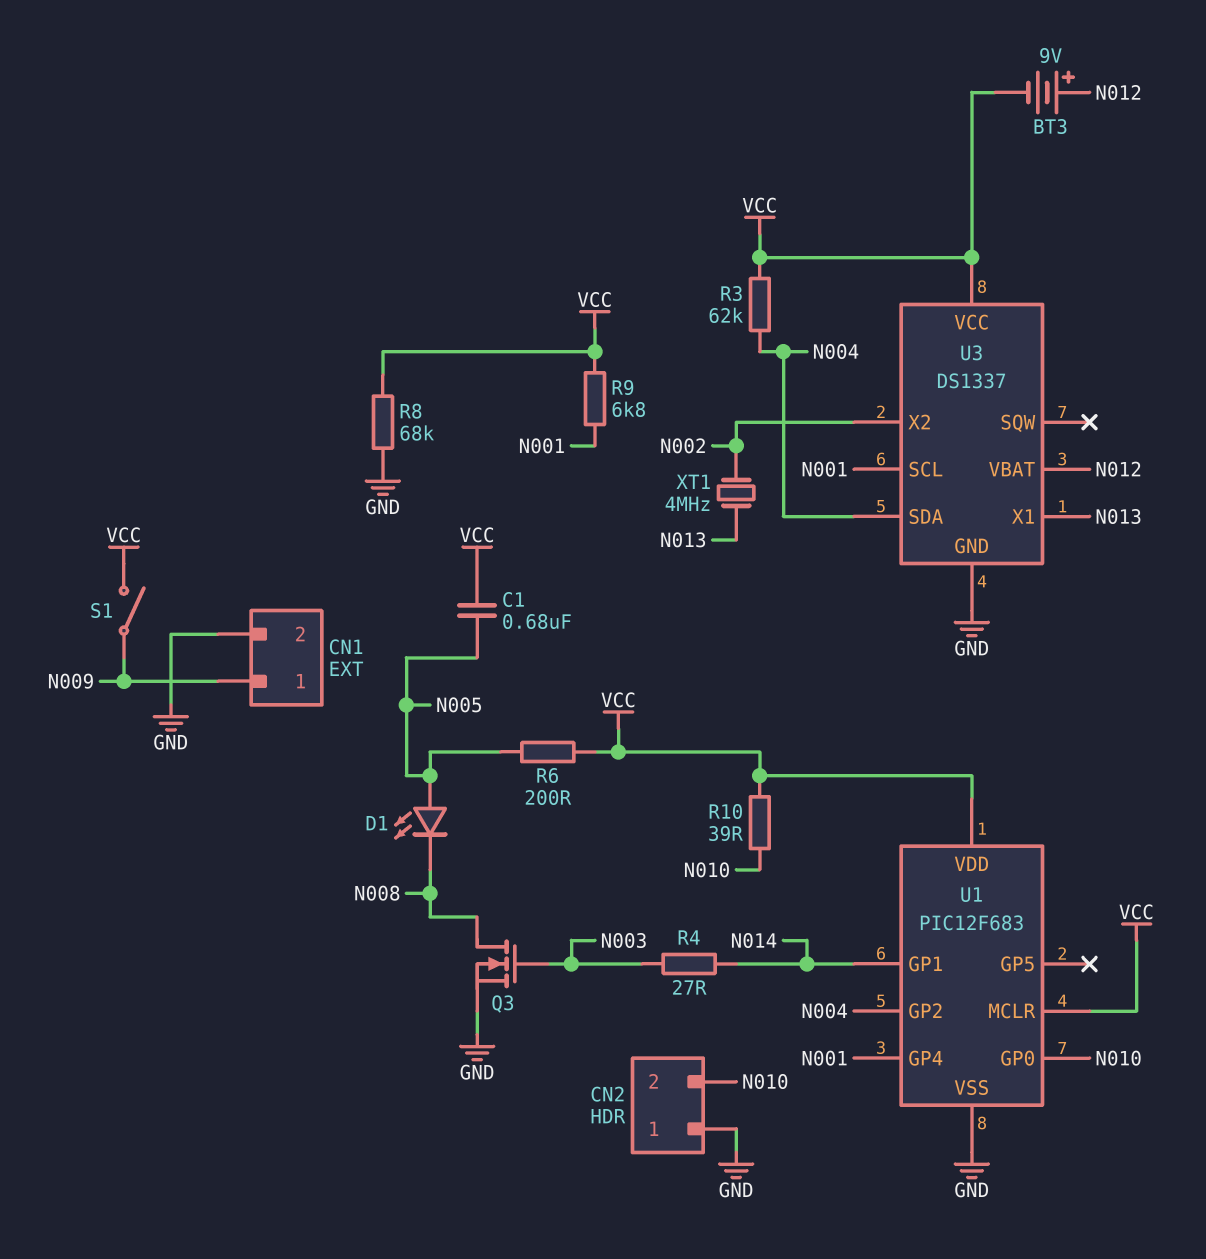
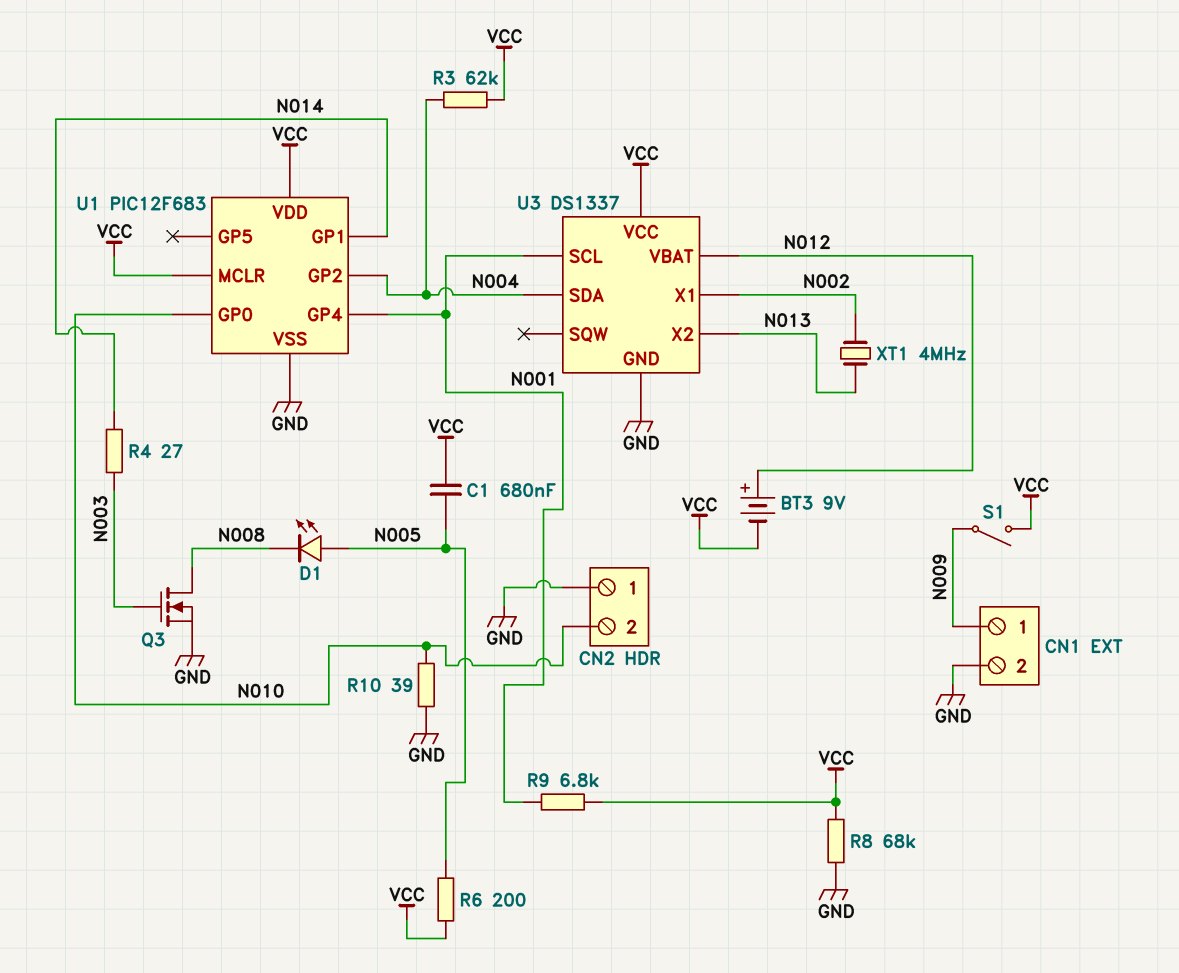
R10: 39 (N010, VCC) -> 39 (GND, N010)
U3 pin X1: N013 -> N002
U3 pin X2: N002 -> N013

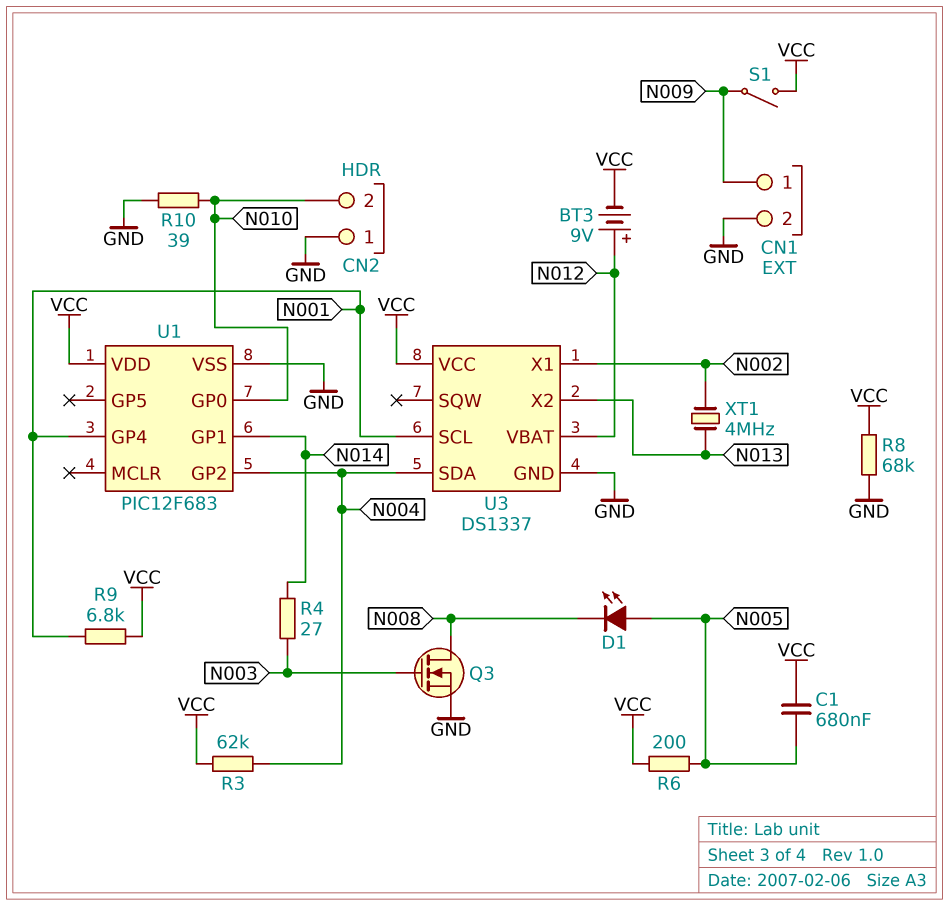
U1 pin MCLR: VCC -> none

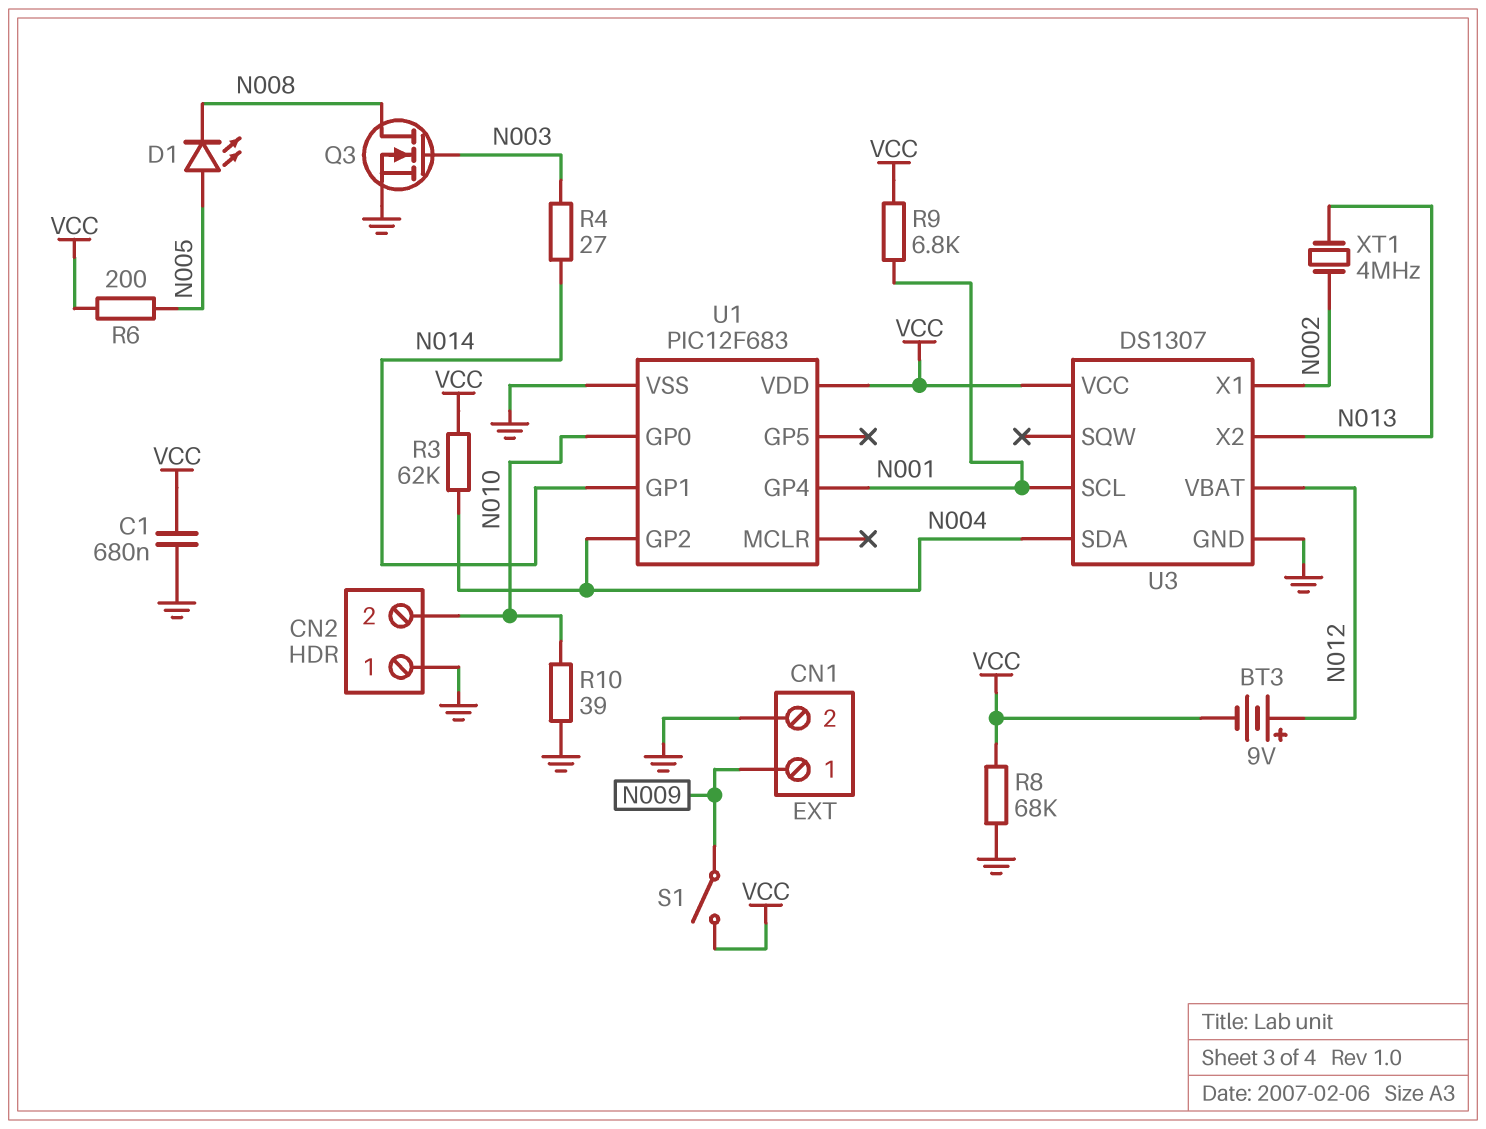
C1: 680nF (N005, VCC) -> 680nF (GND, VCC)
U3: DS1337 -> DS1307

